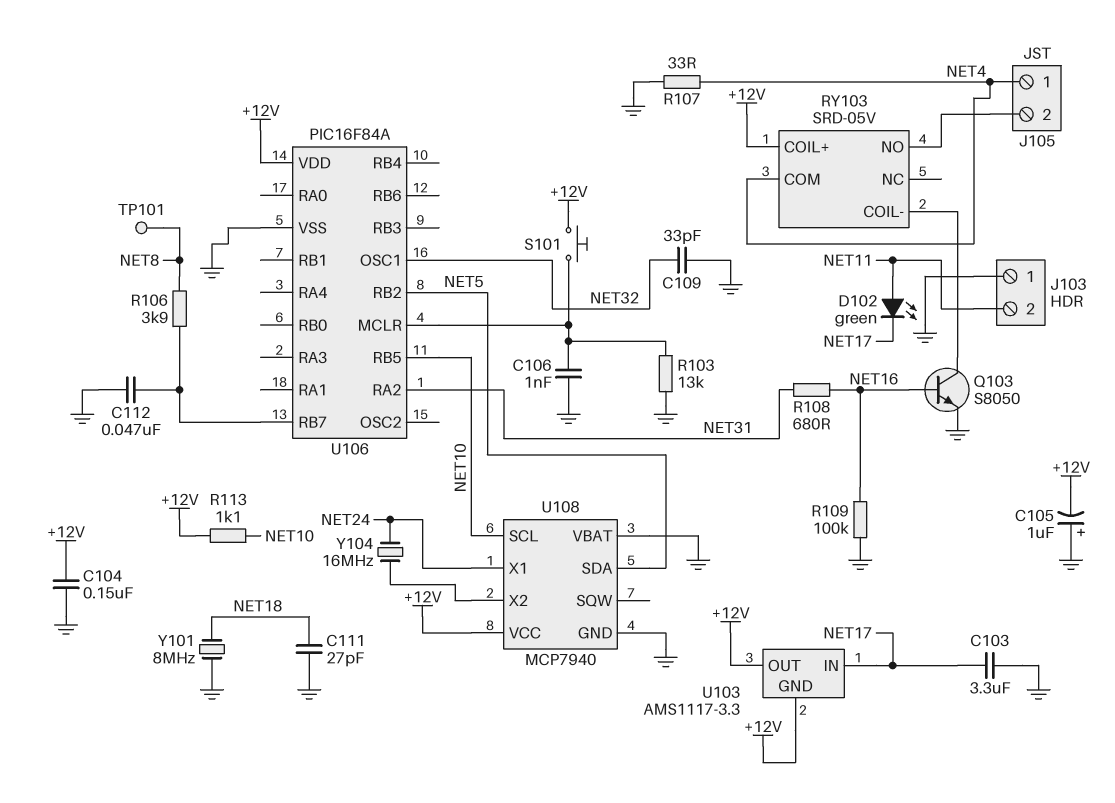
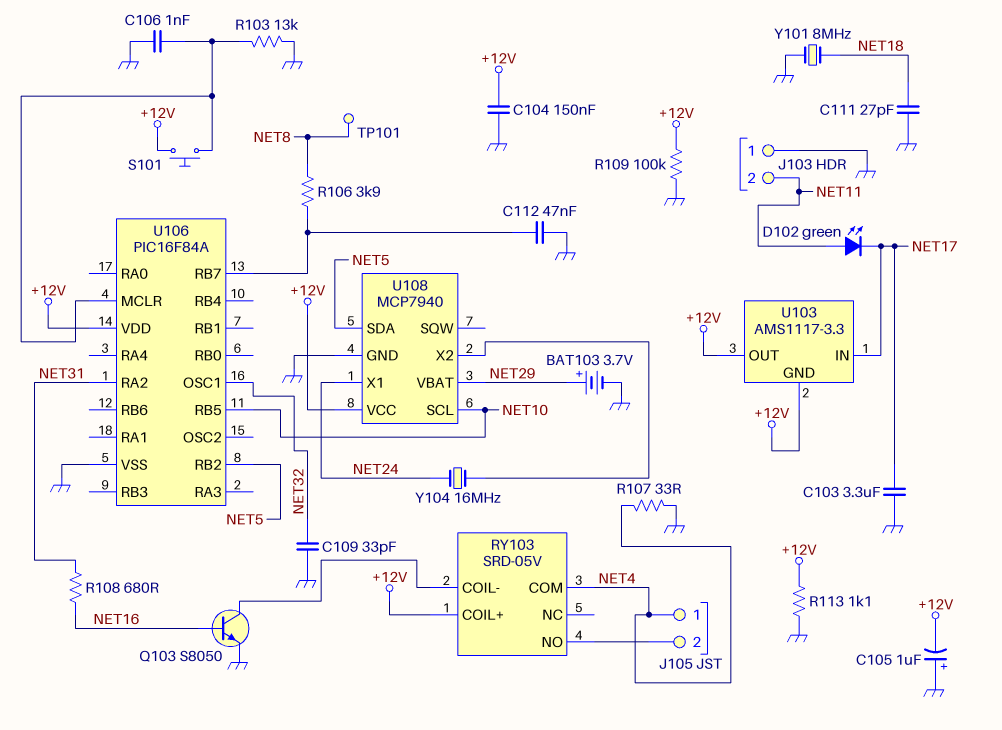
BAT103: none -> 3.7V (plus NET29, minus GND)
R109: 100k (GND, NET16) -> 100k (+12V, GND)
R113: 1.1k (+12V, NET10) -> 1.1k (+12V, GND)
U108 pin VBAT: GND -> NET29

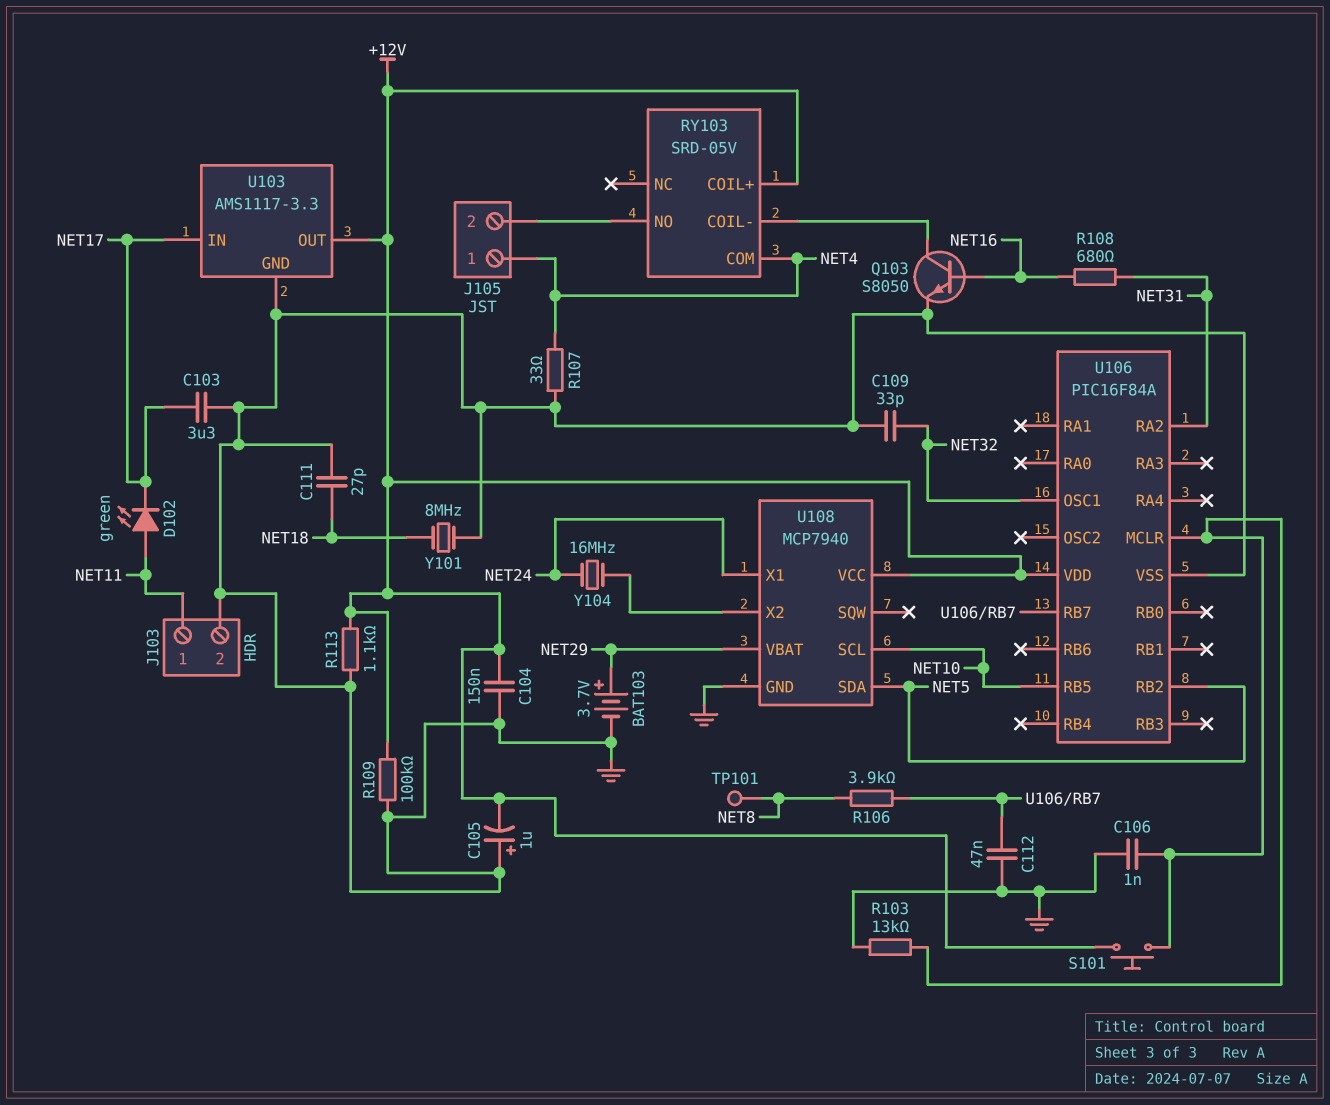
J103 pin 1: GND -> NET11
J103 pin 2: NET11 -> GND
U103 pin GND: +12V -> GND

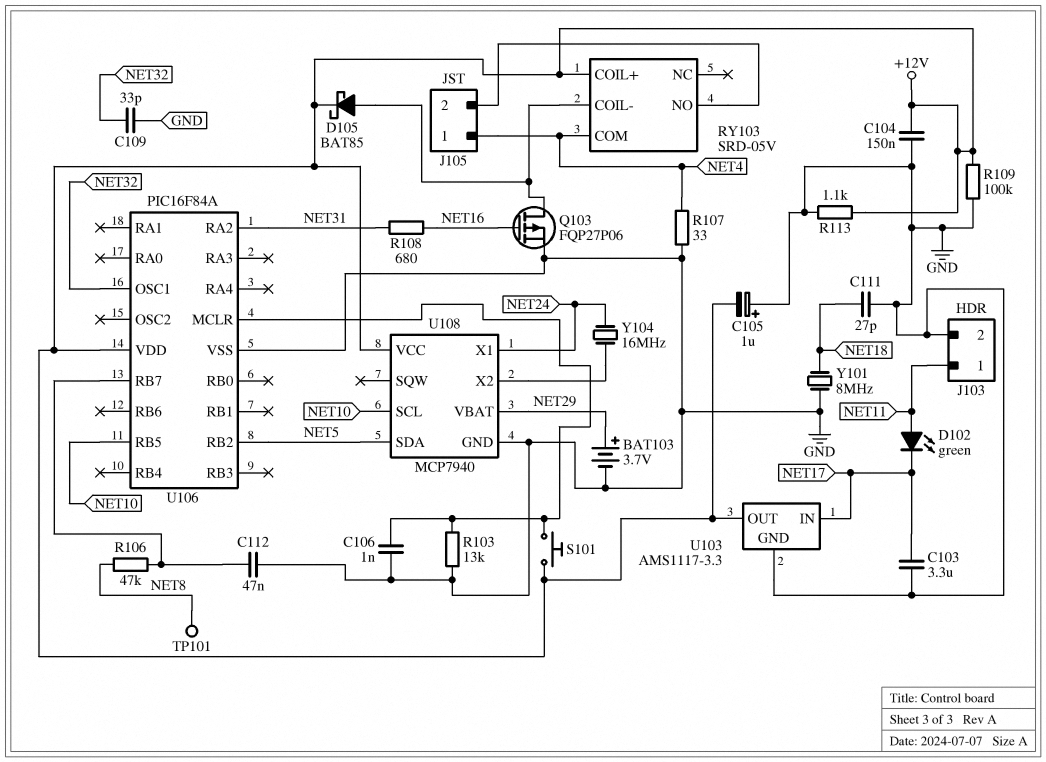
D105: none -> schottky BAT85 (A RY103/COIL-, K +12V)
Q103: NPN S8050 (B NET16, C RY103/COIL-, E GND) -> PMOS FQP27P06 (G NET16, D RY103/COIL-, S GND)
R106: 3.9k (NET8, U106/RB7) -> 47k (NET8, U106/RB7)

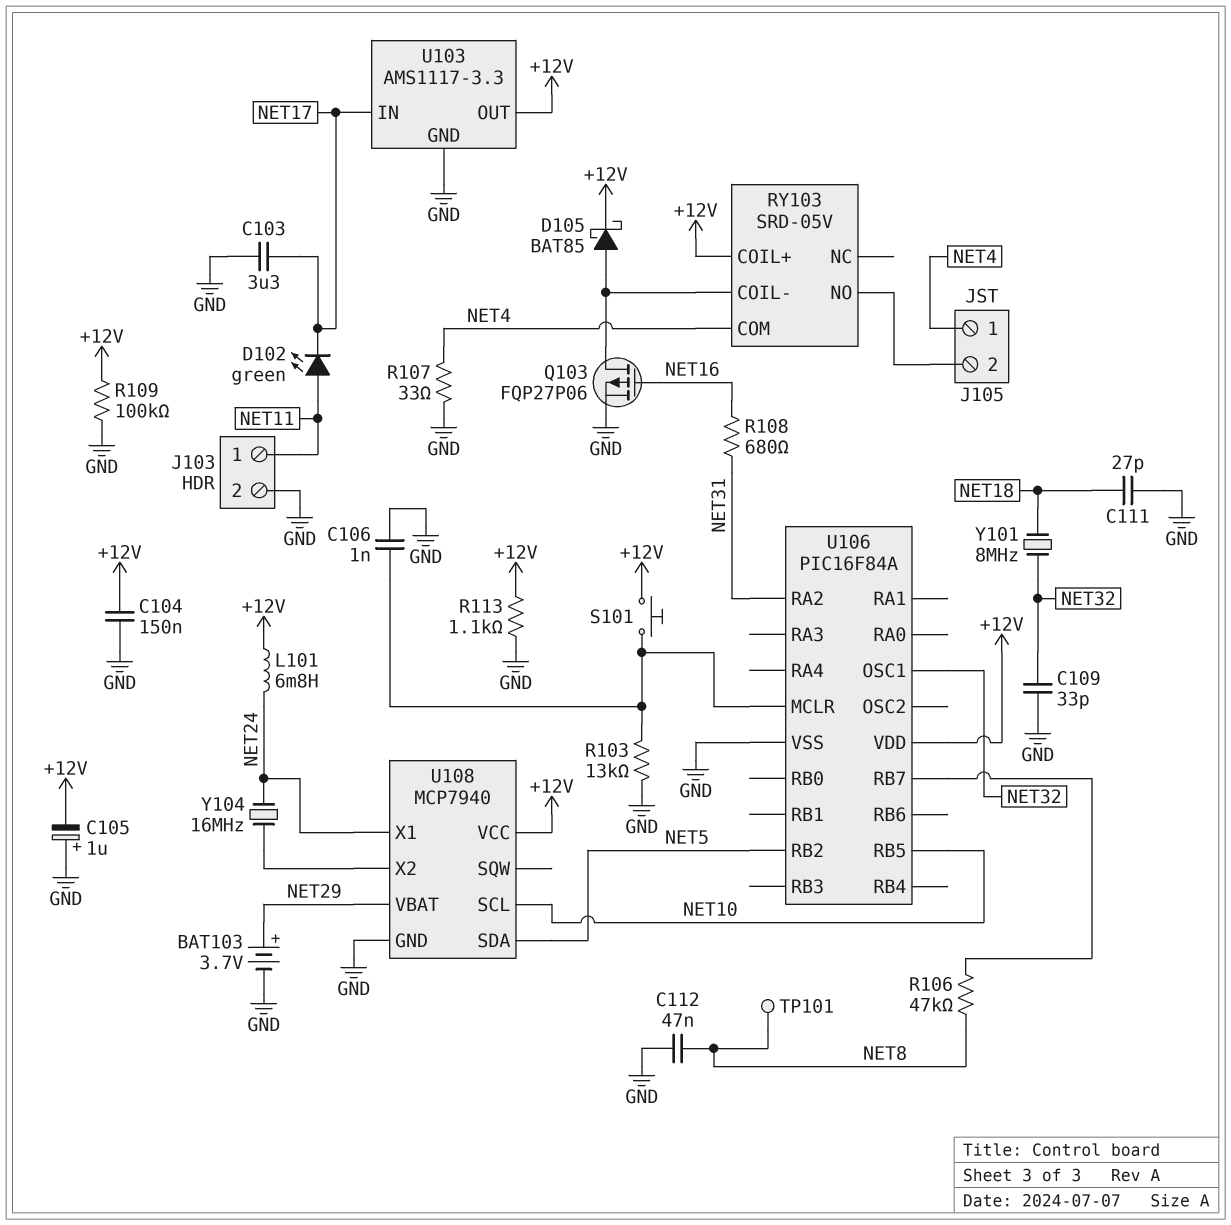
C112: 47nF (GND, U106/RB7) -> 47nF (GND, NET8)
L101: none -> 6.8mH (+12V, NET24)
Y101: 8MHz (GND, NET18) -> 8MHz (NET18, NET32)

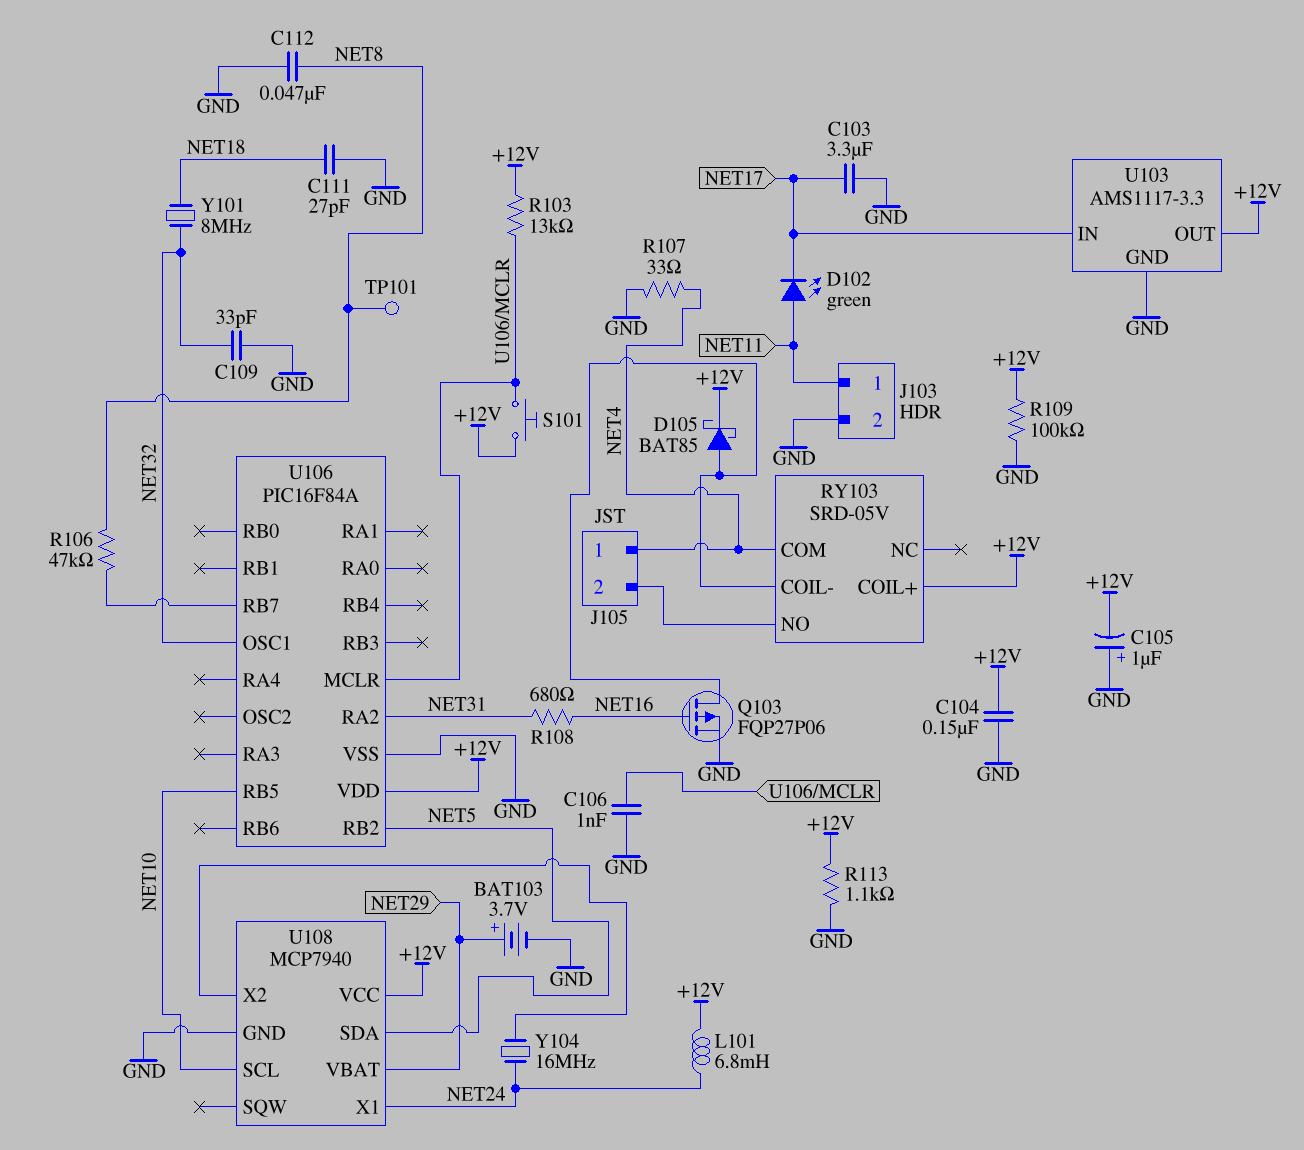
R103: 13k (GND, U106/MCLR) -> 13k (+12V, U106/MCLR)

